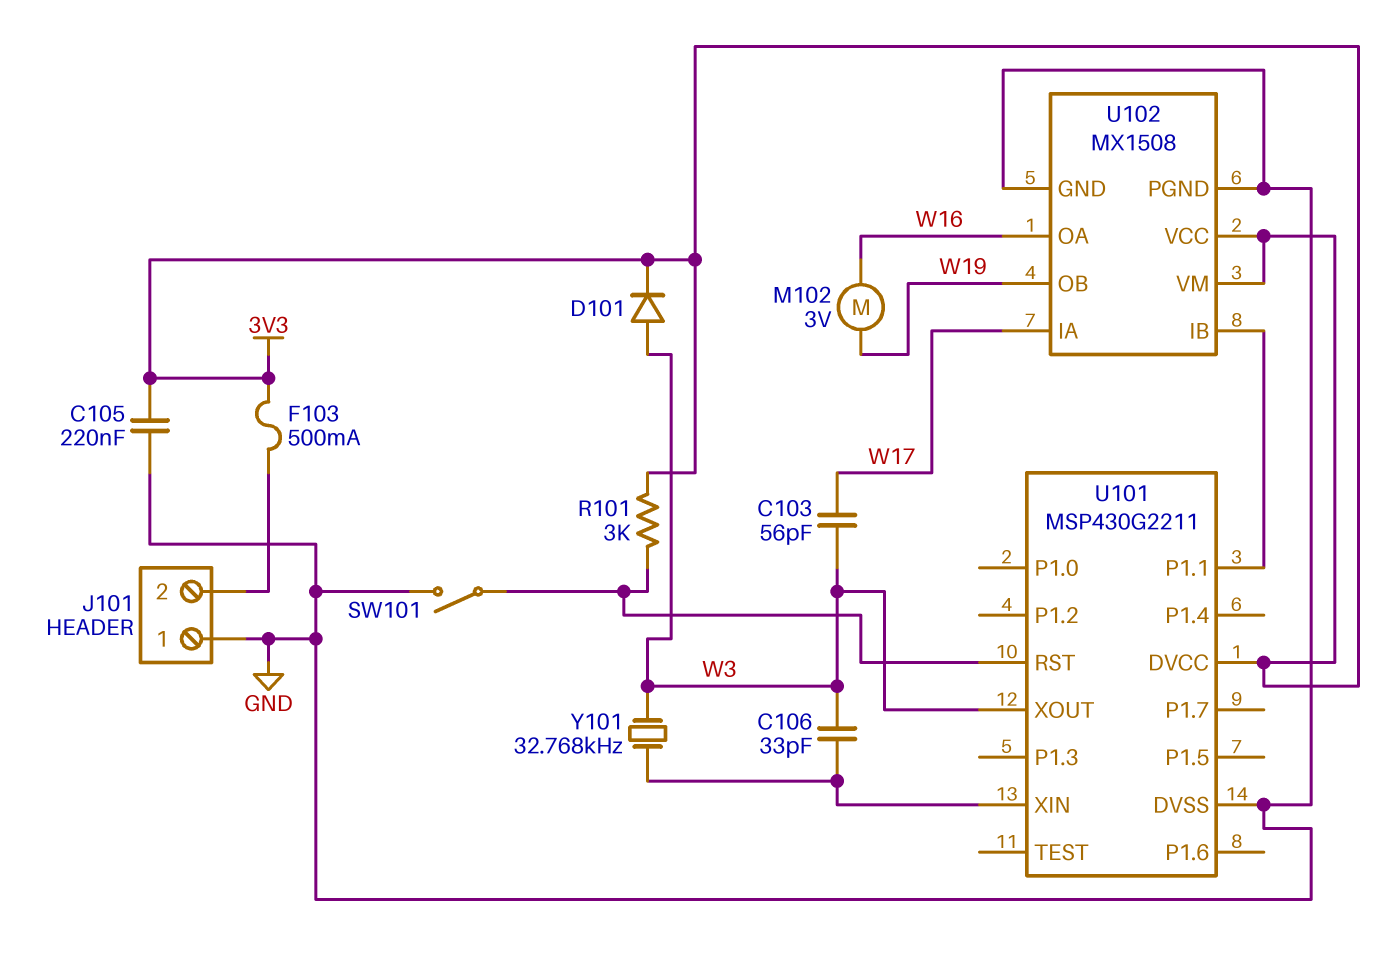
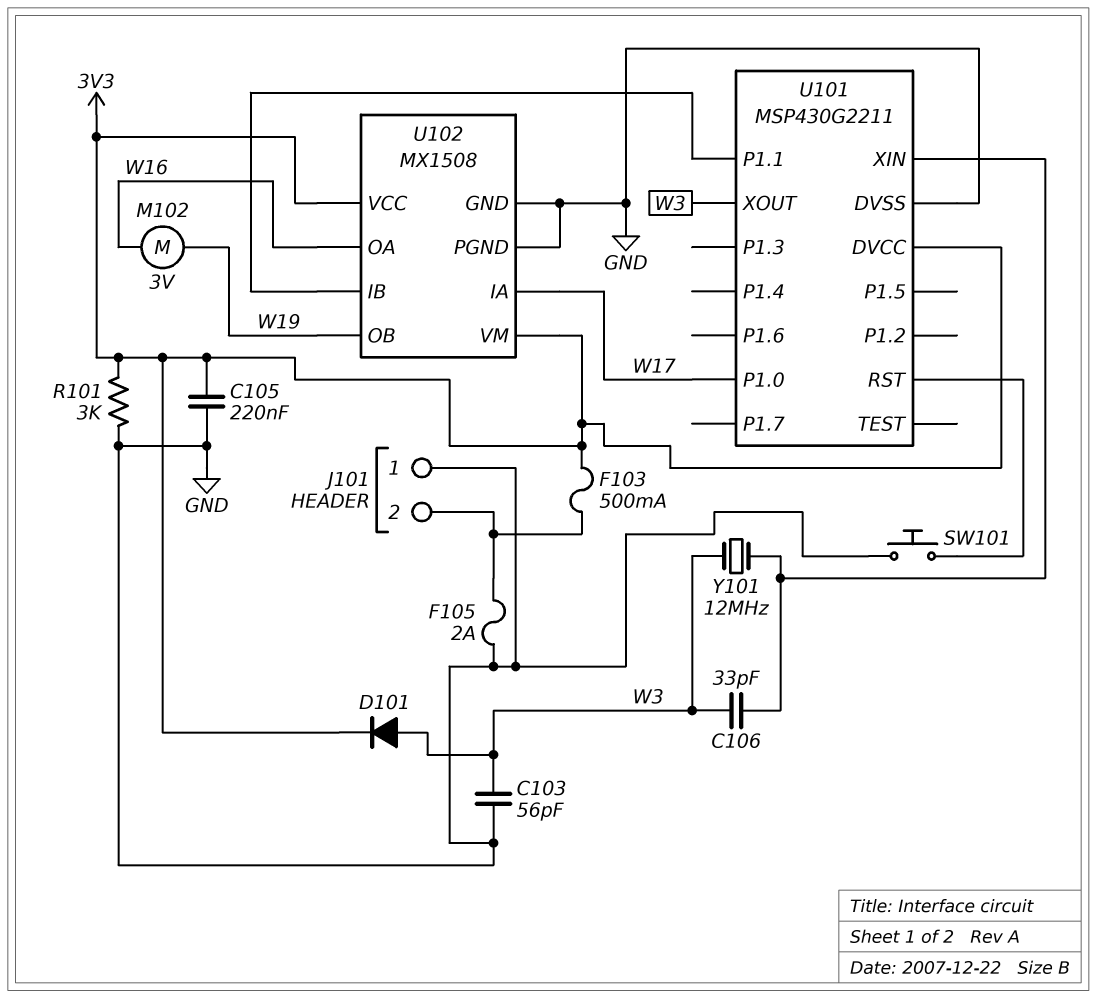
C103: 56pF (W3, W17) -> 56pF (GND, W3)
F105: none -> 2A (GND, J101/2)
R101: 3k (3V3, U101/RST) -> 3k (3V3, GND)
SW101: switch (GND, U101/RST) -> button (GND, U101/RST)
U101 pin P1.0: none -> W17
Y101: 32.768kHz (U101/XIN, W3) -> 12MHz (U101/XIN, W3)

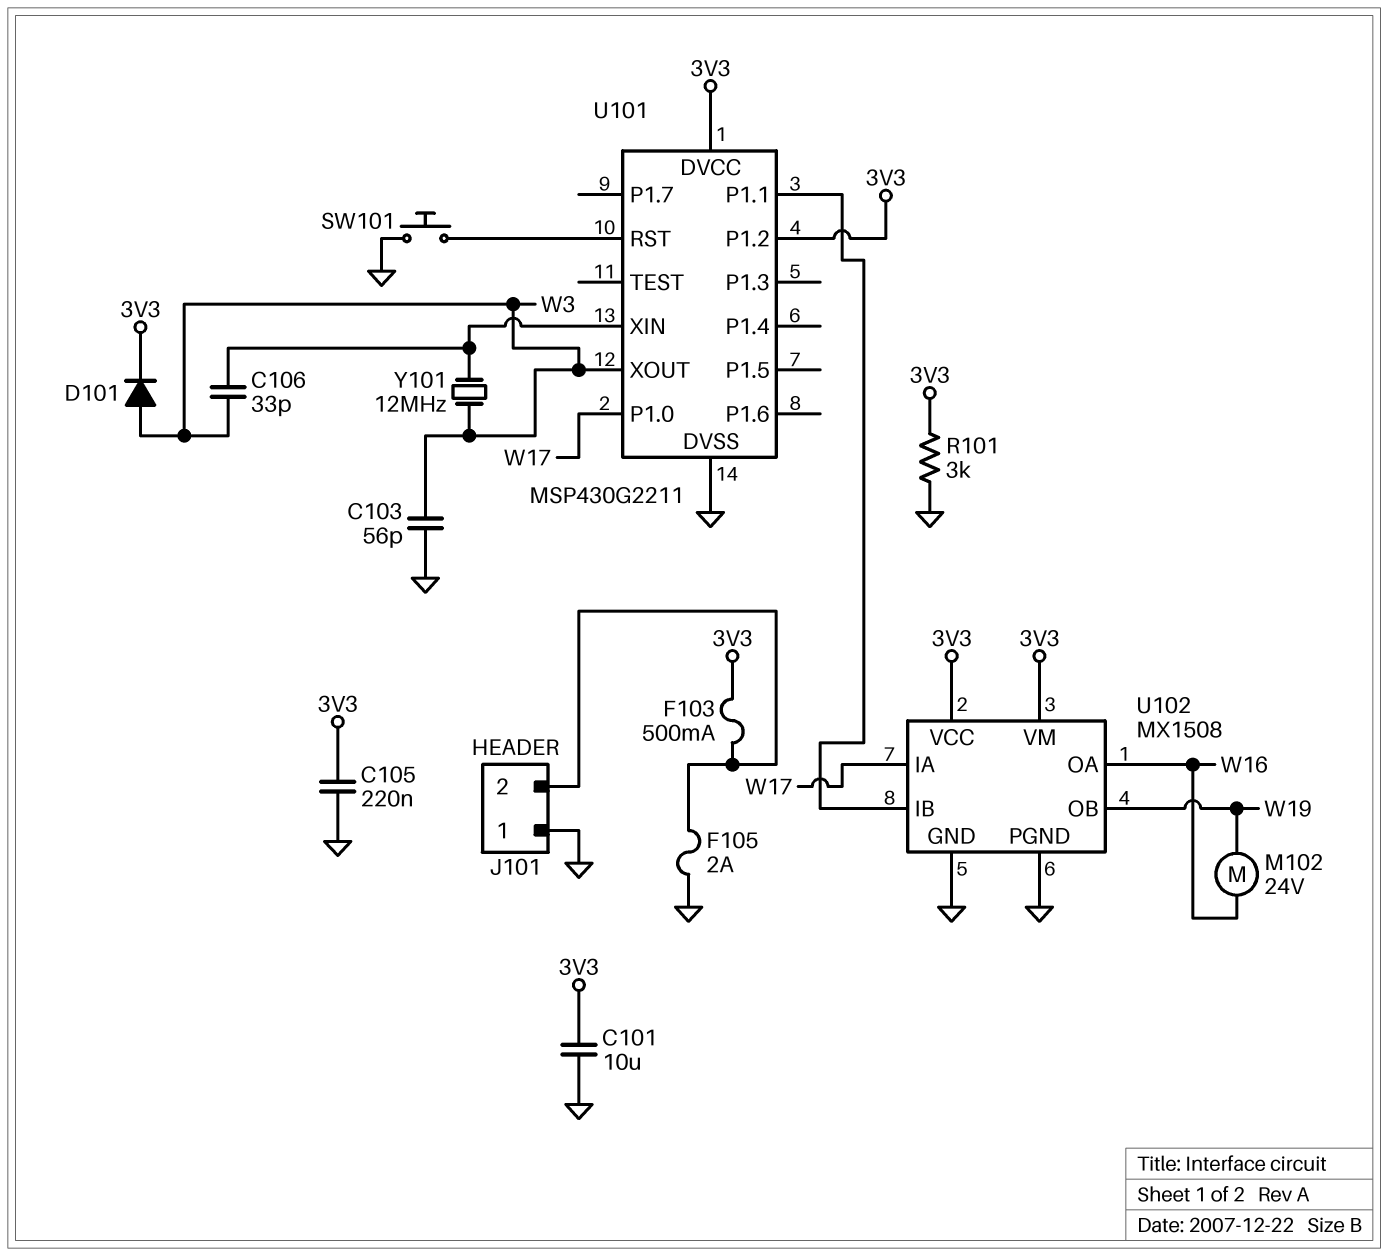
C101: none -> 10uF (3V3, GND)
M102: motor 3V (W16, W19) -> motor 24V (W16, W19)
U101 pin P1.2: none -> 3V3

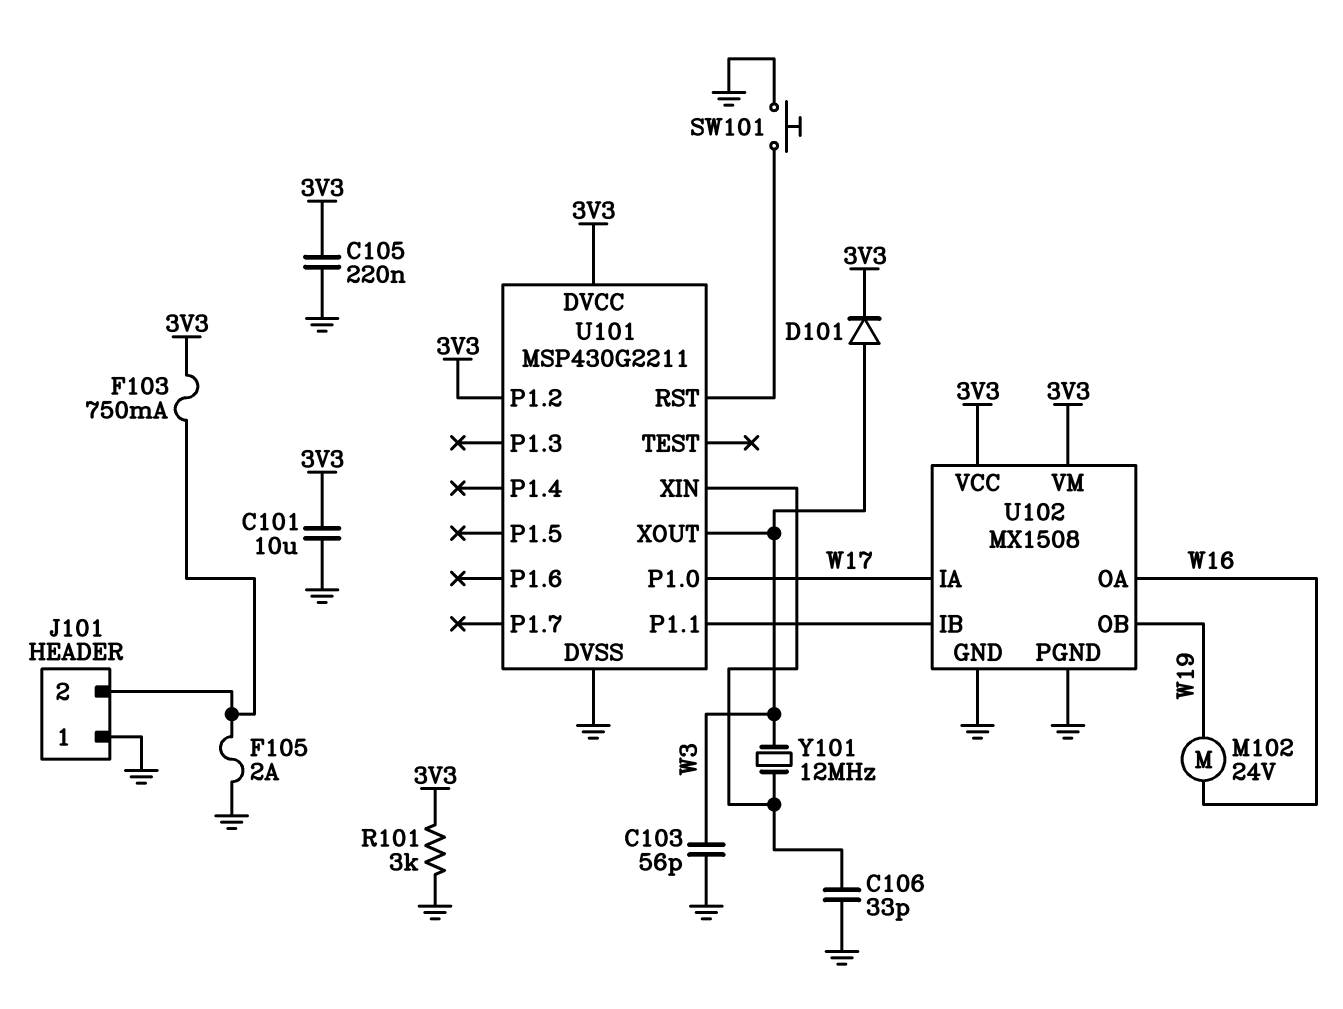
C106: 33pF (U101/XIN, W3) -> 33pF (GND, U101/XIN)
F103: 500mA (3V3, J101/2) -> 750mA (3V3, J101/2)

